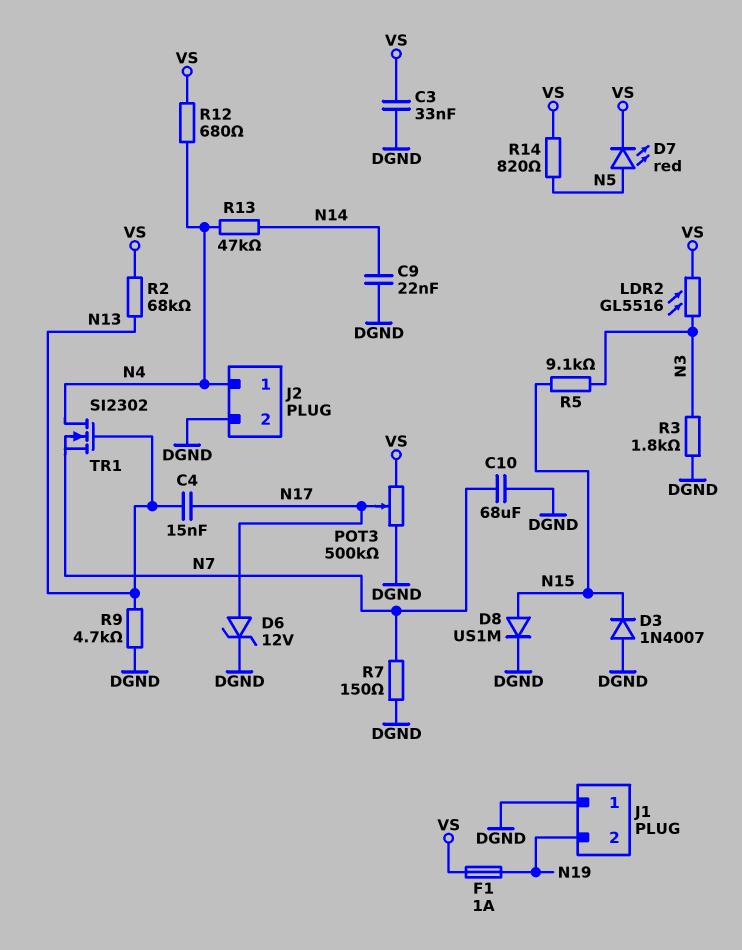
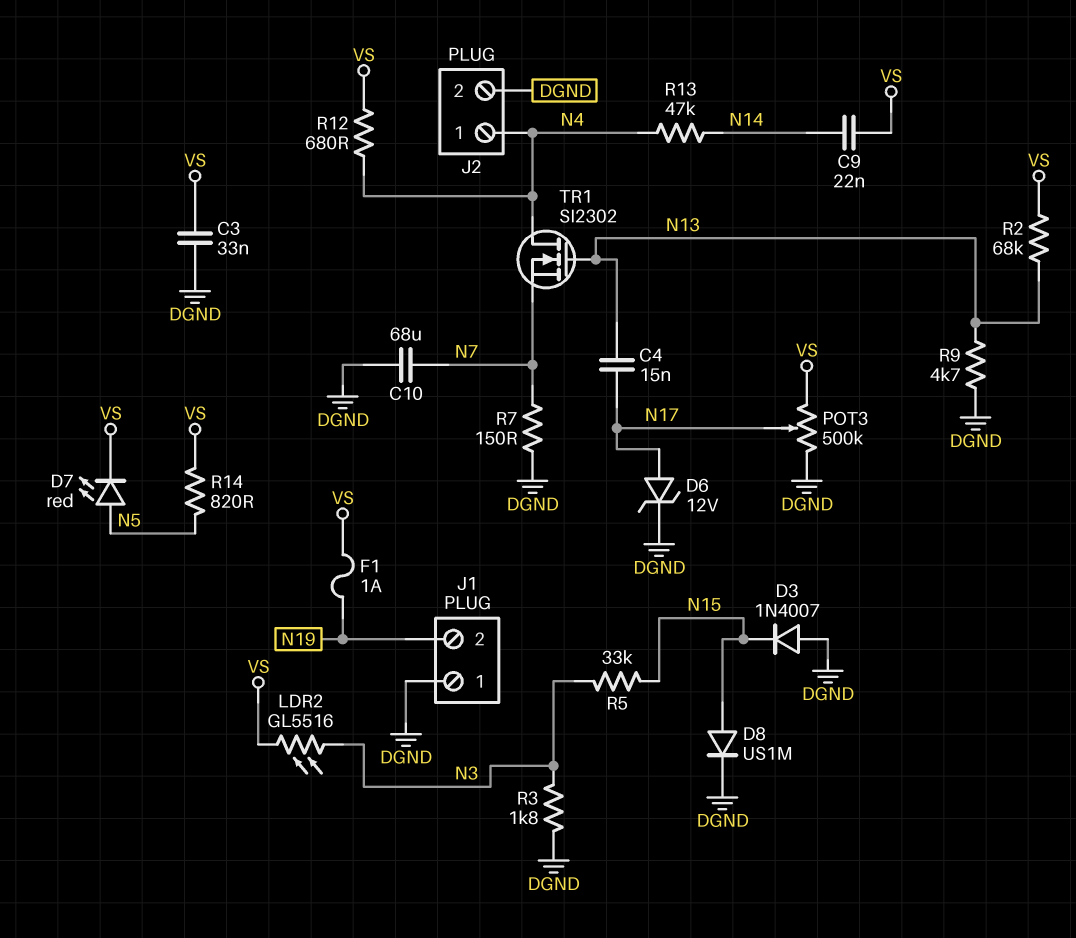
C9: 22nF (DGND, N14) -> 22nF (N14, VS)
R5: 9.1k (N3, N15) -> 33k (N3, N15)

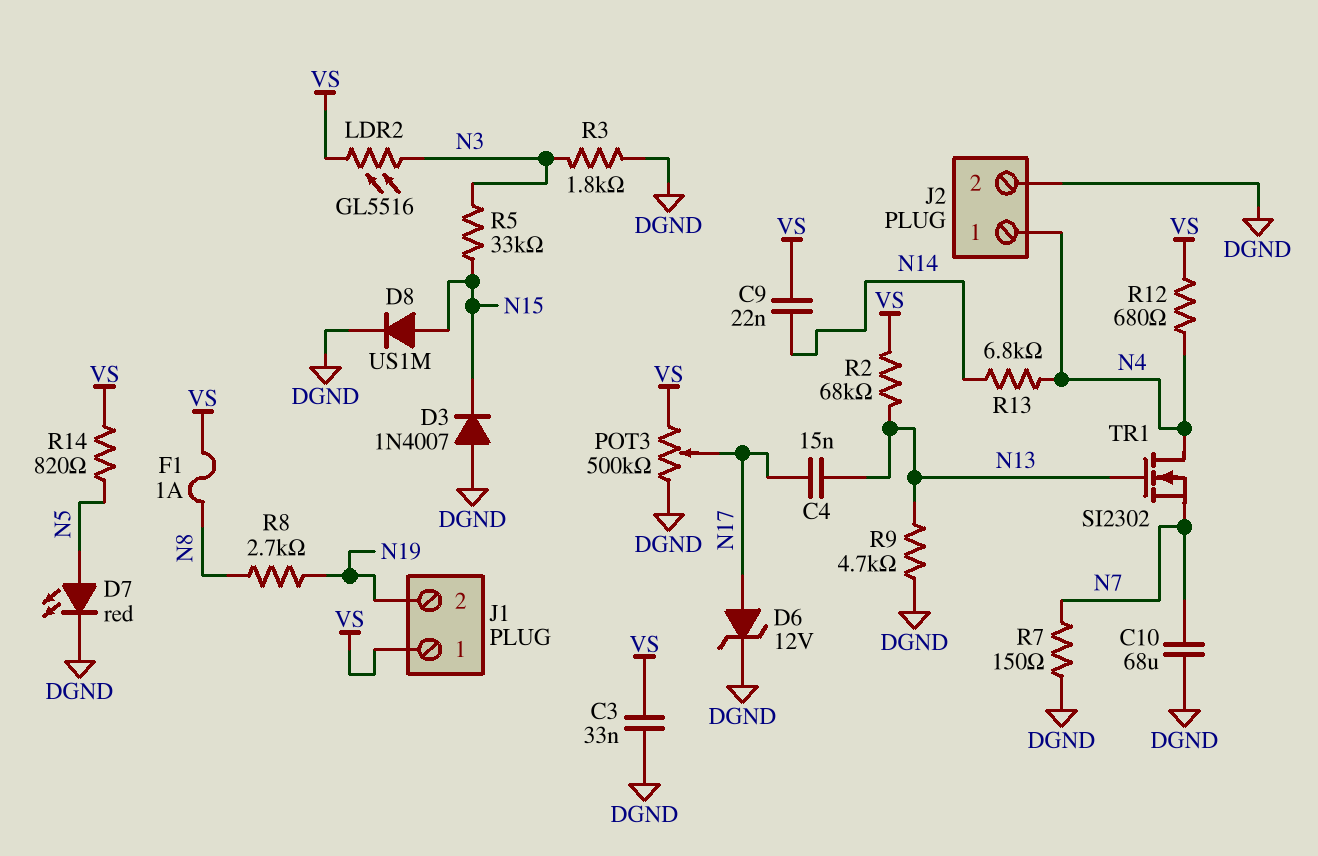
D7: LED red (A N5, K VS) -> LED red (A N5, K DGND)
F1: 1A (N19, VS) -> 1A (N8, VS)
J1 pin 1: DGND -> VS
R8: none -> 2.7k (N8, N19)
R13: 47k (N4, N14) -> 6.8k (N4, N14)

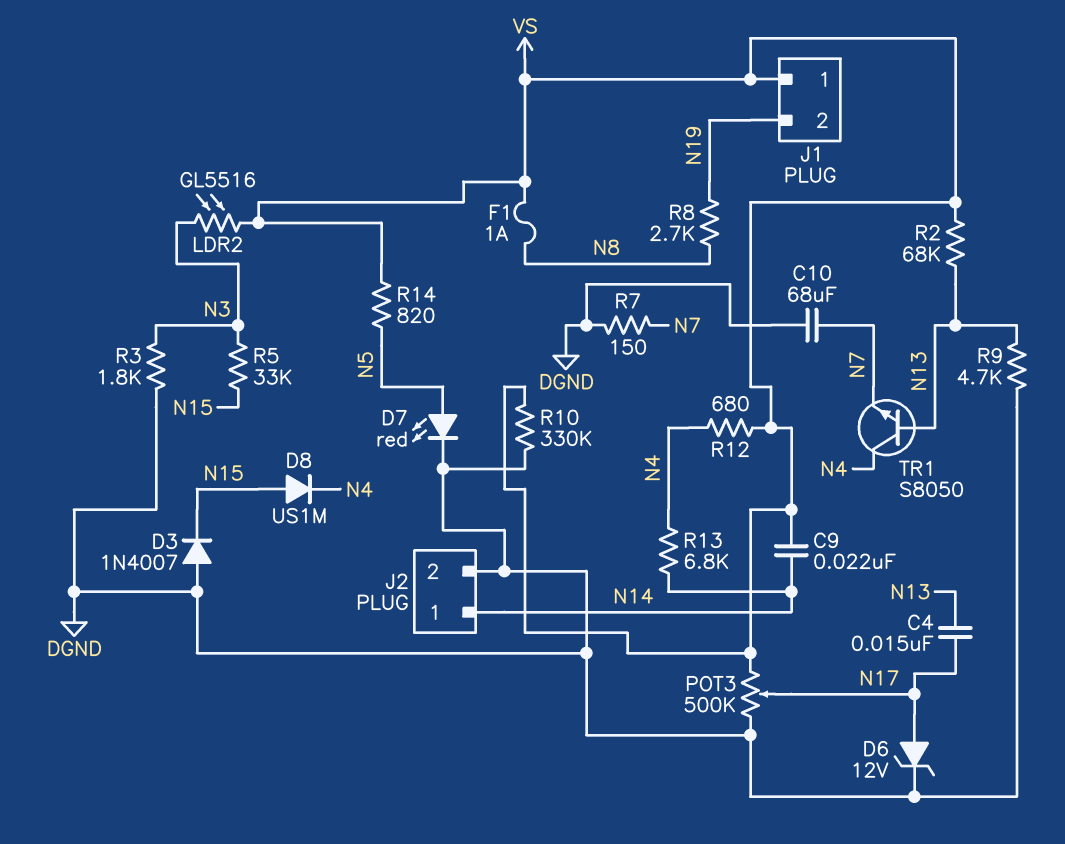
C3: 33nF (DGND, VS) -> none
D8: diode US1M (A N15, K DGND) -> diode US1M (A N15, K N4)
J2 pin 1: N4 -> N14
R10: none -> 330k (DGND, VS)
TR1: NMOS SI2302 (G N13, D N4, S N7) -> NPN S8050 (B N13, C N4, E N7)

